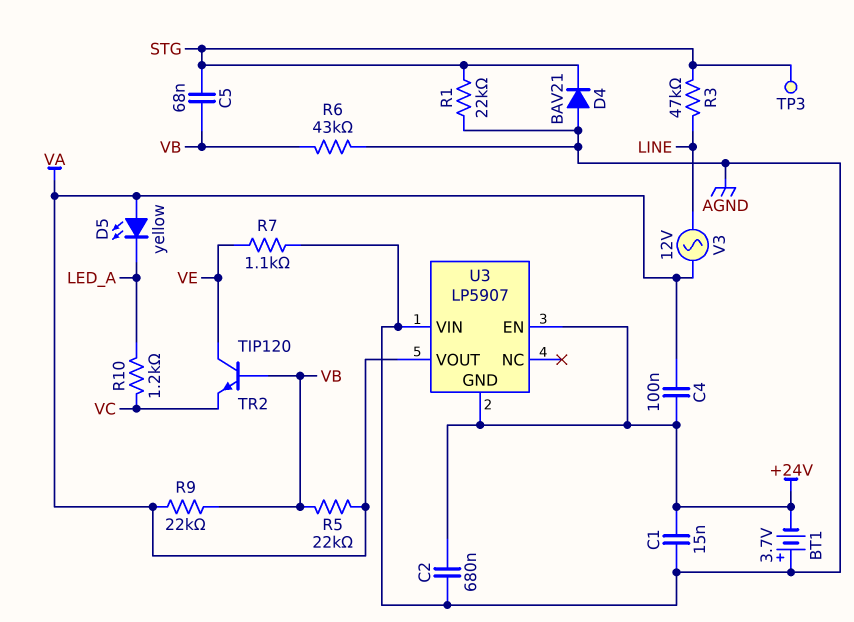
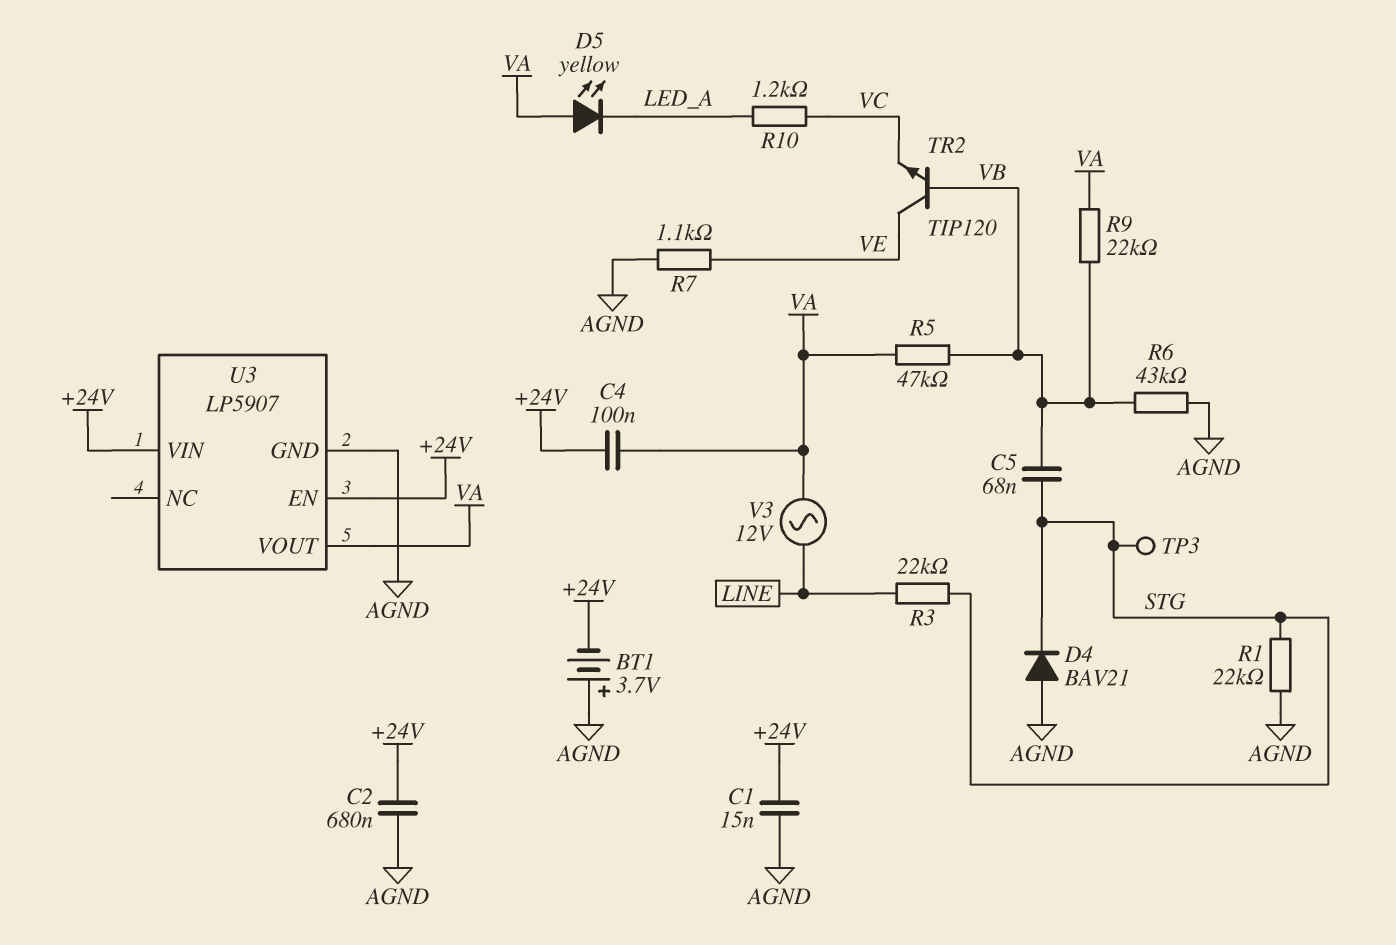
R3: 47k (LINE, STG) -> 22k (LINE, STG)
R5: 22k (VA, VB) -> 47k (VA, VB)
U3 pin GND: +24V -> AGND
U3 pin VIN: AGND -> +24V

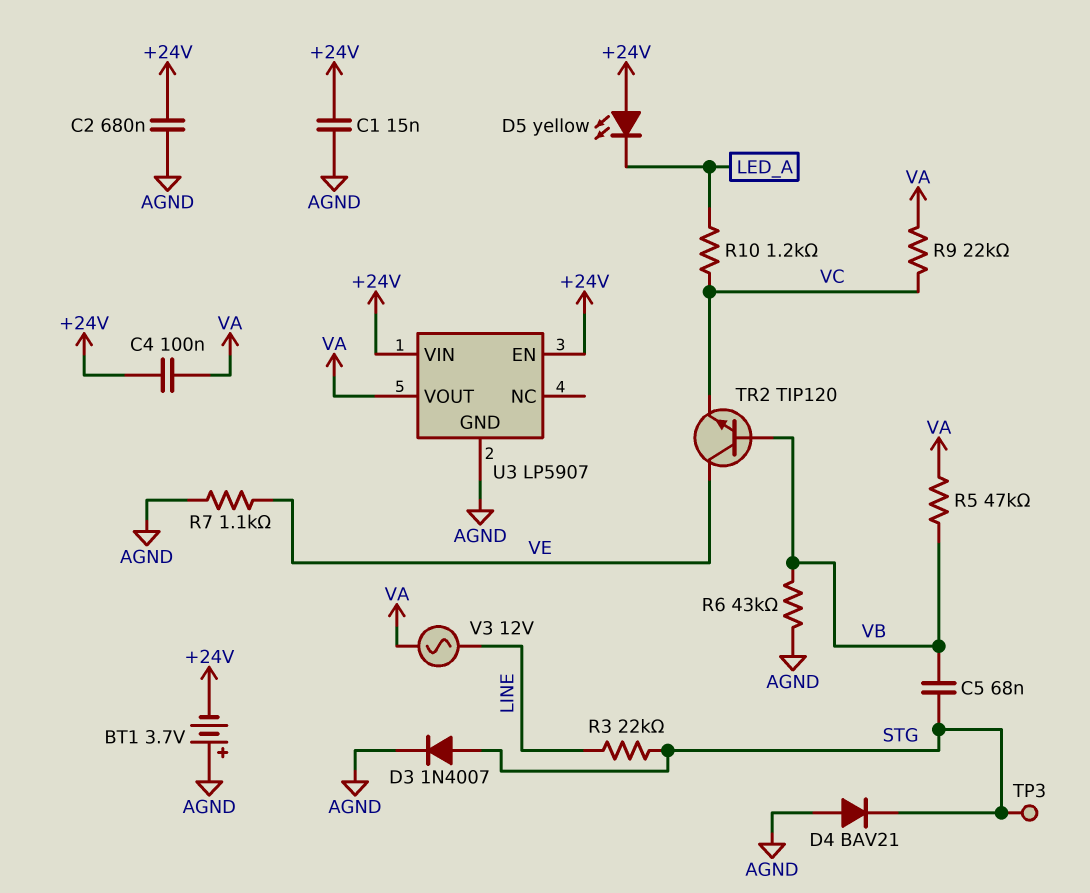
D3: none -> diode 1N4007 (A STG, K AGND)
D5: LED yellow (A VA, K LED_A) -> LED yellow (A +24V, K LED_A)
R1: 22k (AGND, STG) -> none
R9: 22k (VA, VB) -> 22k (VA, VC)

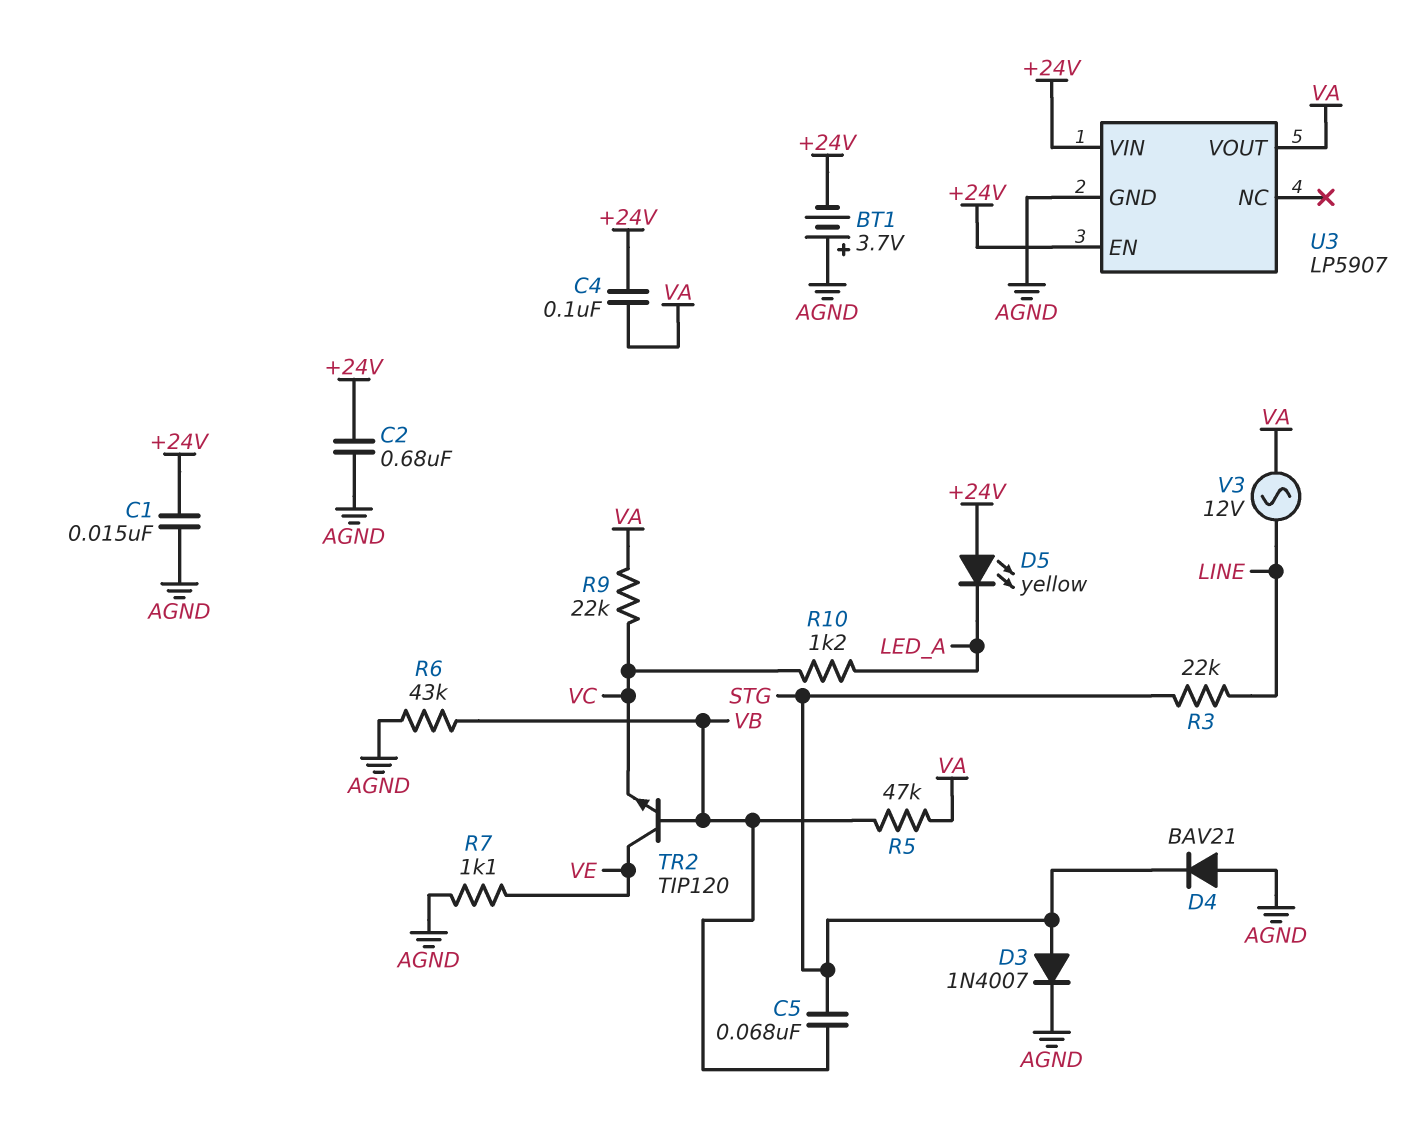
TP3: test point (STG) -> none

